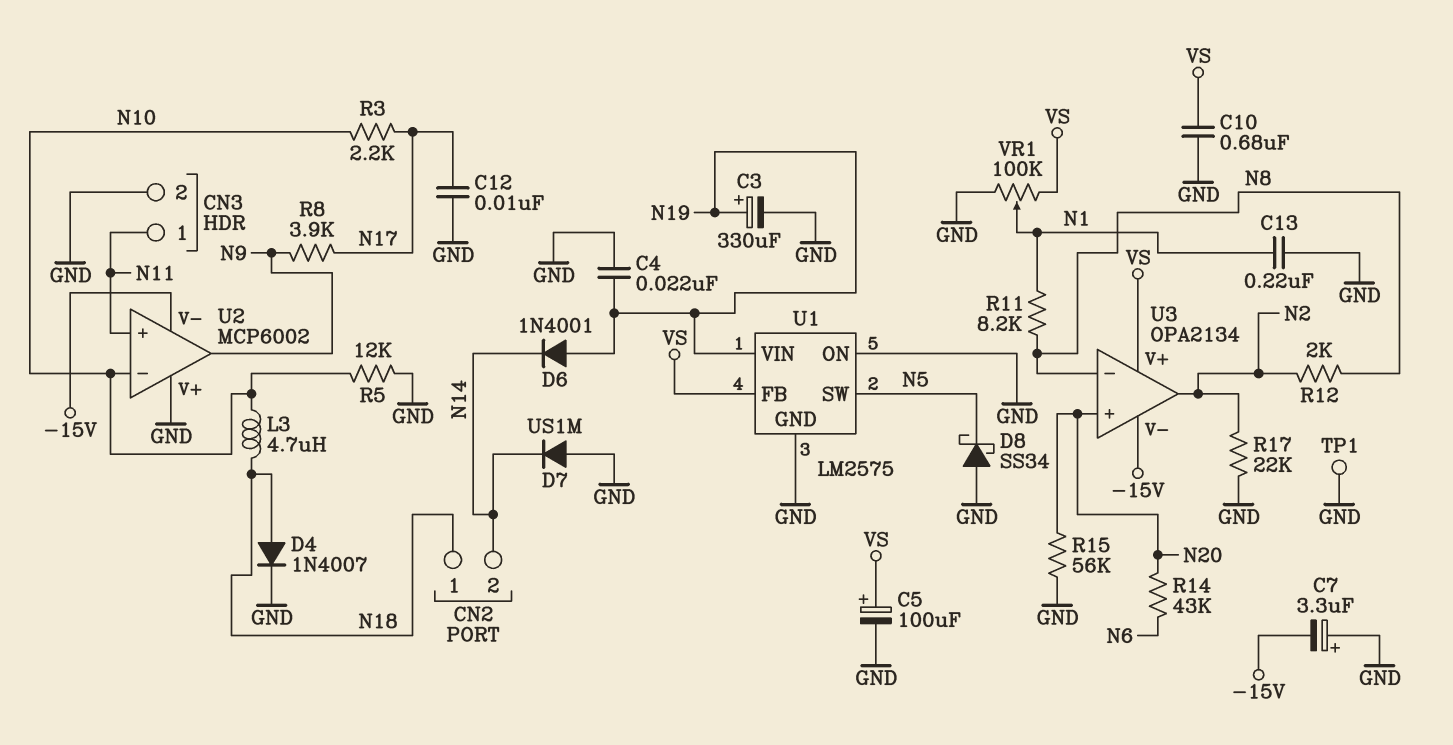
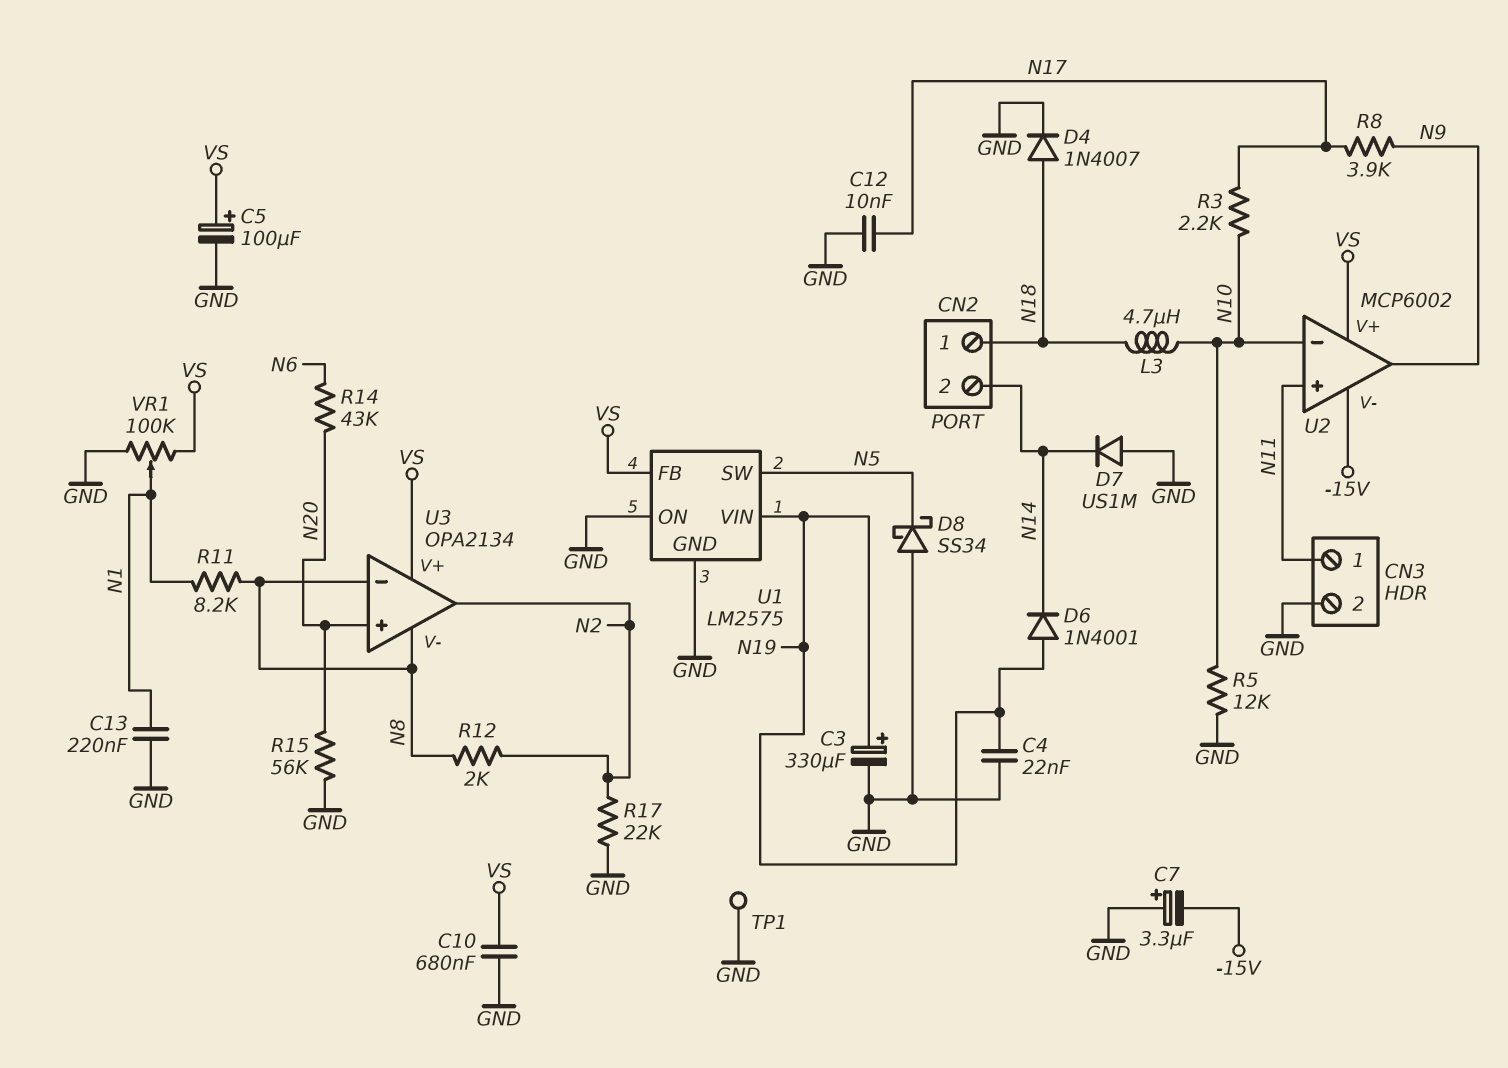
U2 pin V+: GND -> VS
U3 pin V-: -15V -> N8

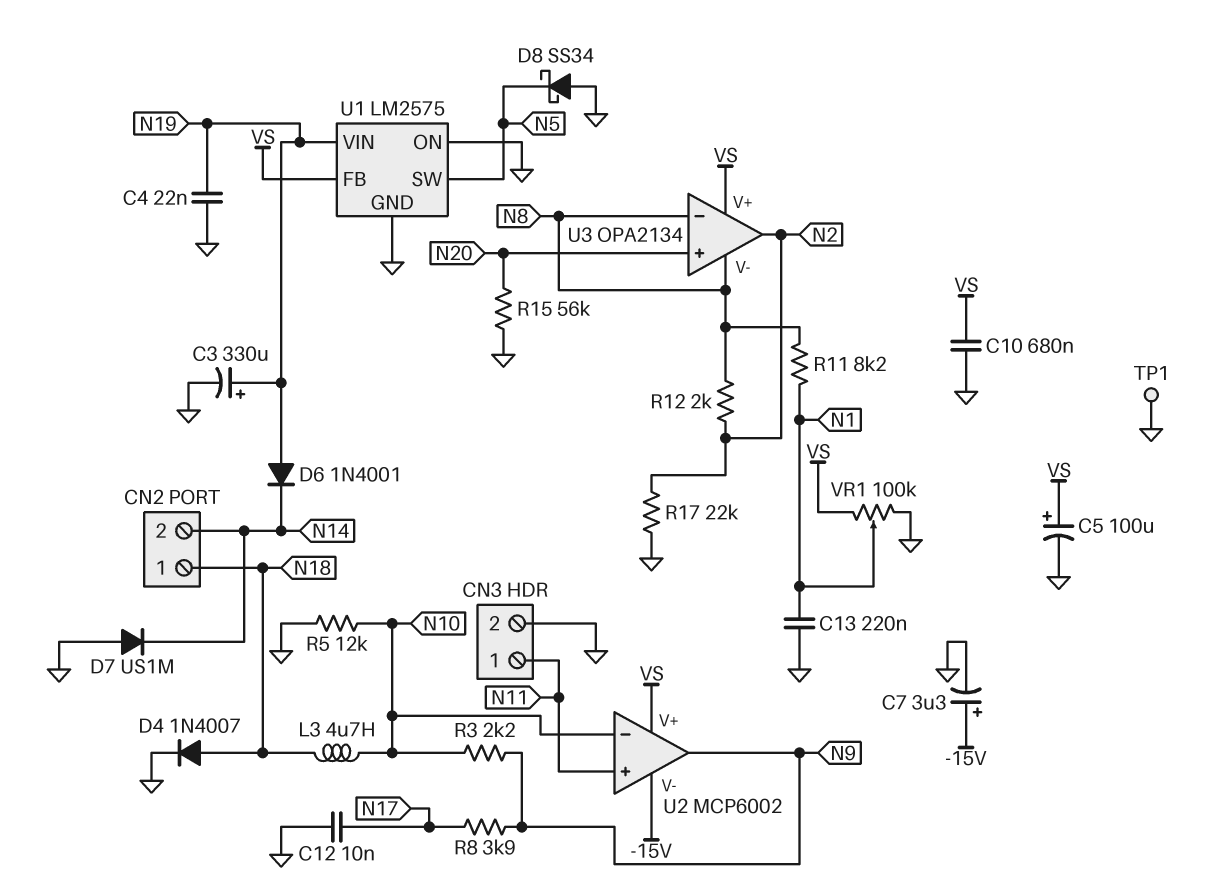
C7: 3.3uF (plus GND, minus -15V) -> 3.3uF (plus -15V, minus GND)
R3: 2.2k (N10, N17) -> 2.2k (N9, N10)
R14: 43k (N6, N20) -> none

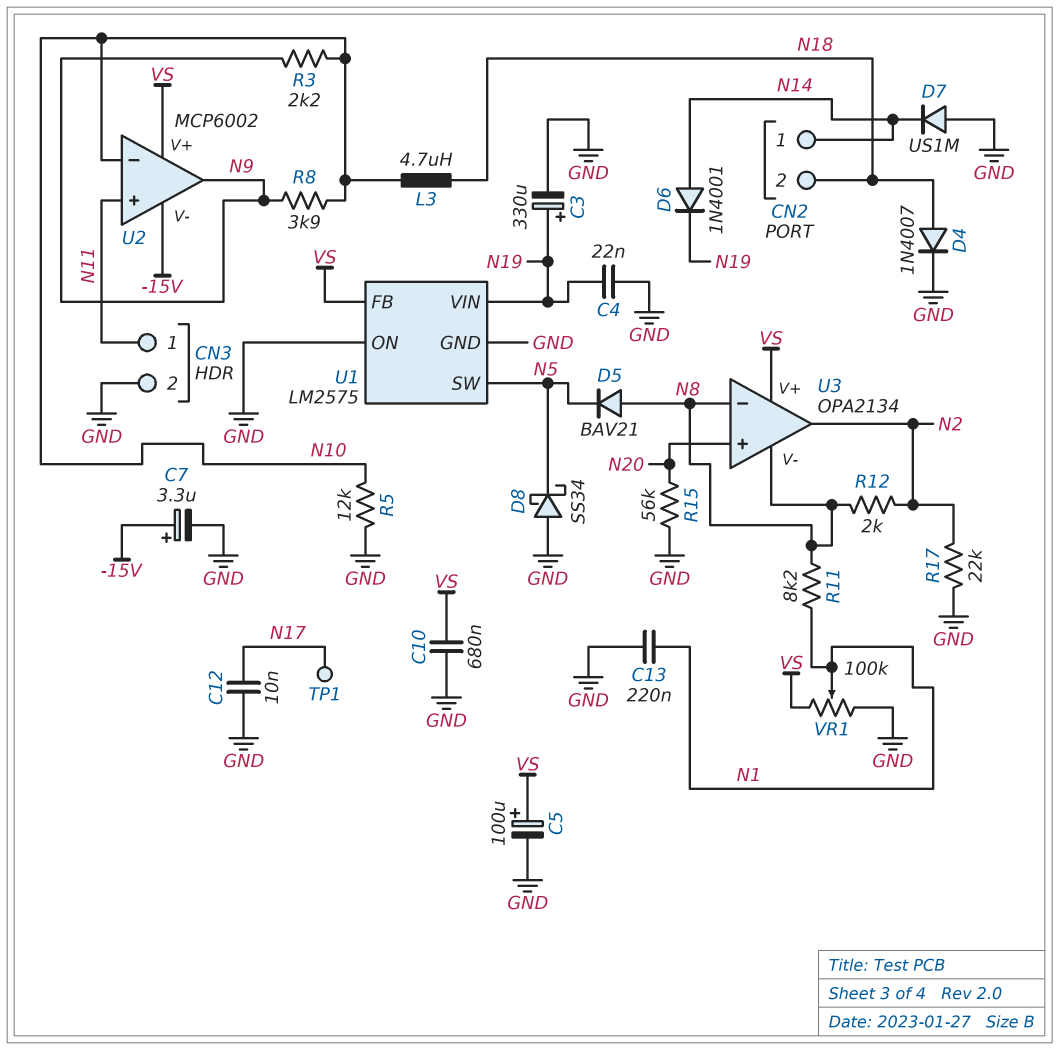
CN2 pin 1: N18 -> N14
CN2 pin 2: N14 -> N18
D5: none -> diode BAV21 (A N8, K N5)
D6: diode 1N4001 (A N19, K N14) -> diode 1N4001 (A N14, K N19)
R8: 3.9k (N9, N17) -> 3.9k (N9, N10)
TP1: test point (GND) -> test point (N17)

